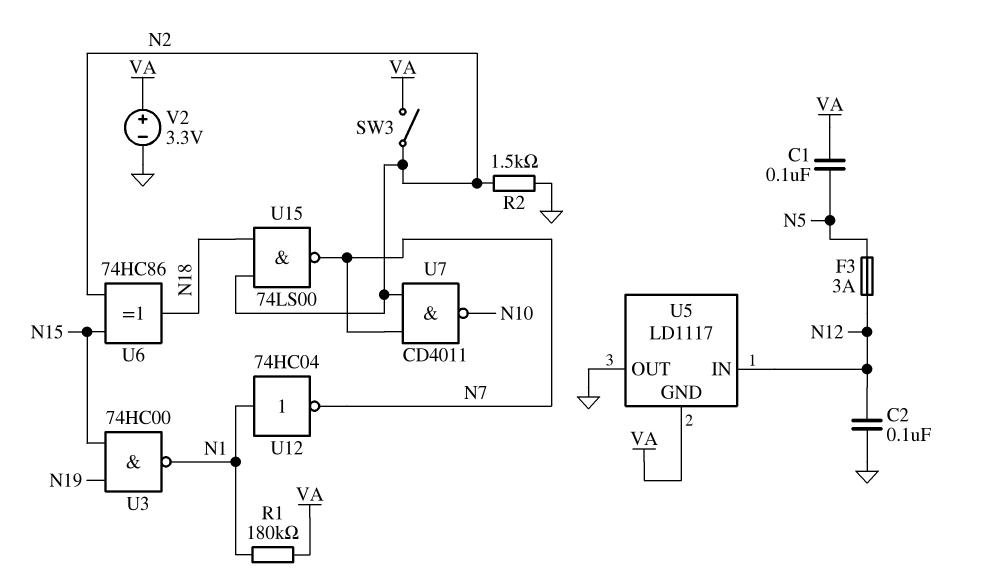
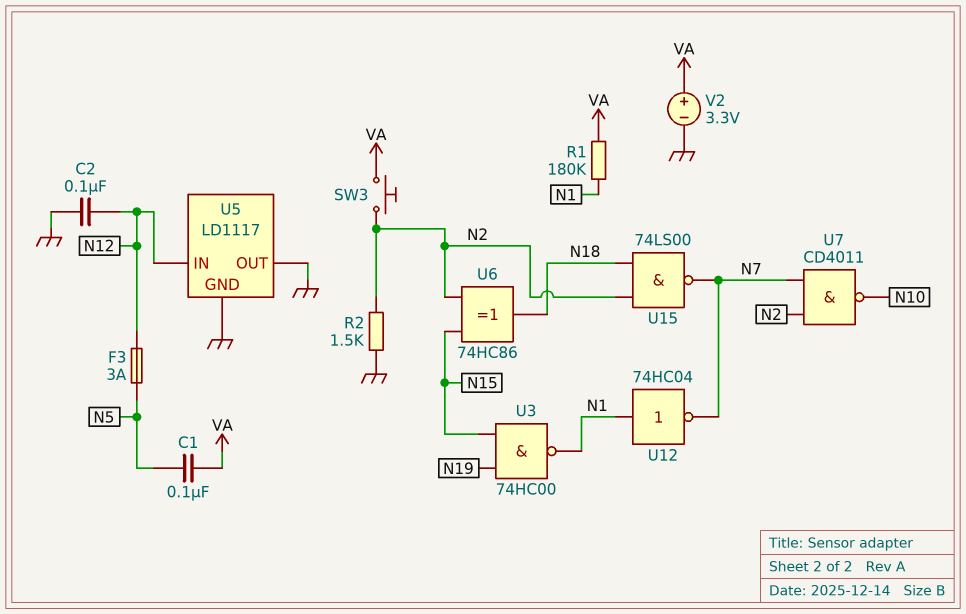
SW3: switch (N2, VA) -> button (N2, VA)
U5 pin GND: VA -> GND

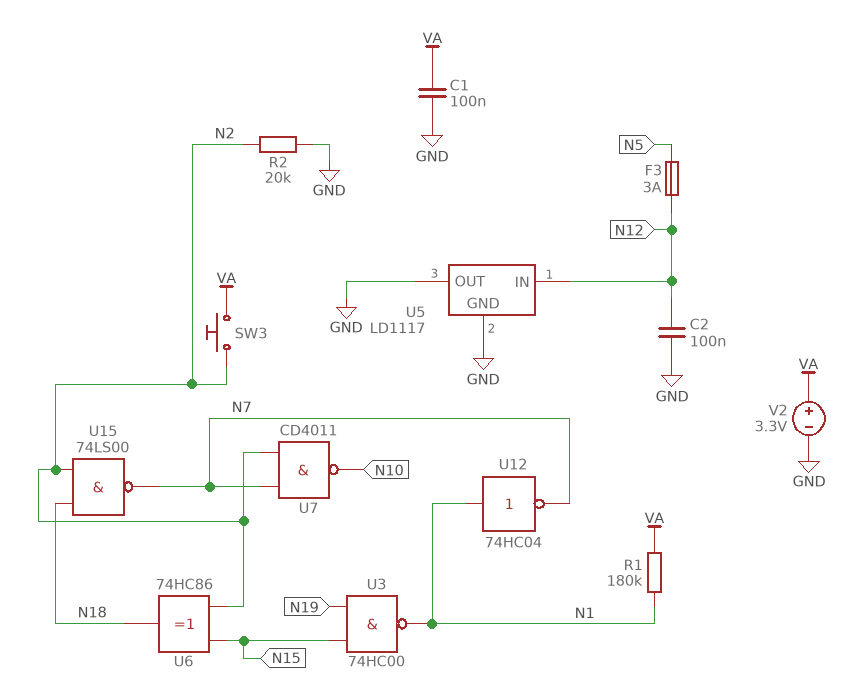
C1: 100nF (N5, VA) -> 100nF (GND, VA)
R2: 1.5k (GND, N2) -> 20k (GND, N2)

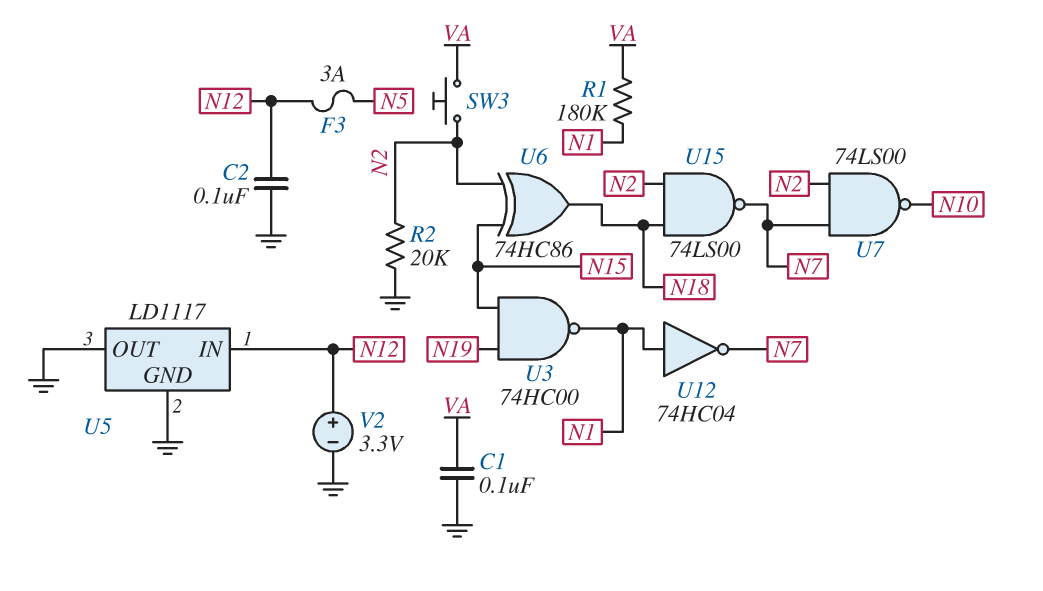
U7: NAND CD4011 (in N2, in N7, out N10) -> NAND 74LS00 (in N2, in N7, out N10)
V2: 3.3V (plus VA, minus GND) -> 3.3V (plus N12, minus GND)

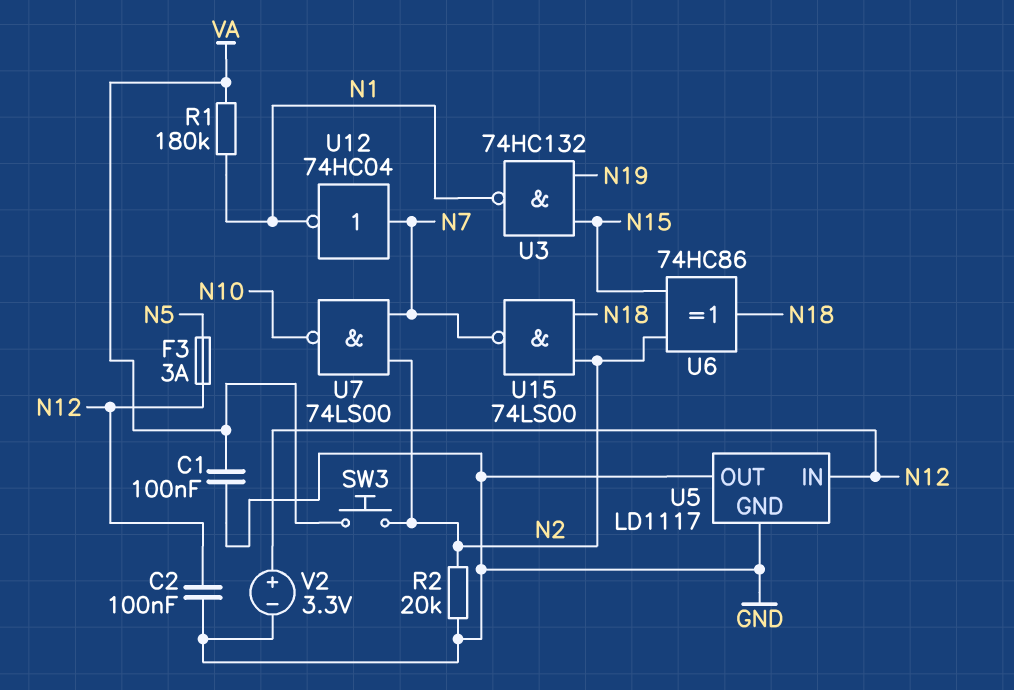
U3: NAND 74HC00 (in N15, in N19, out N1) -> NAND 74HC132 (in N15, in N19, out N1)
U12: NOT 74HC04 (in N1, out N7) -> NOT 74HC04 (in N7, out N1)

